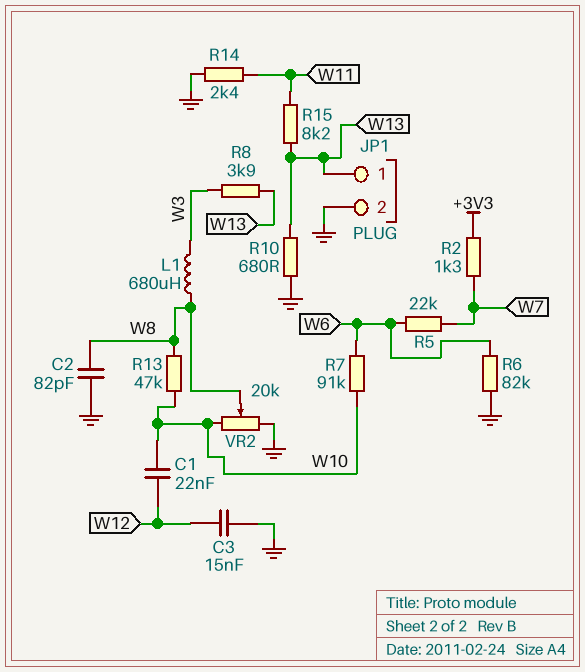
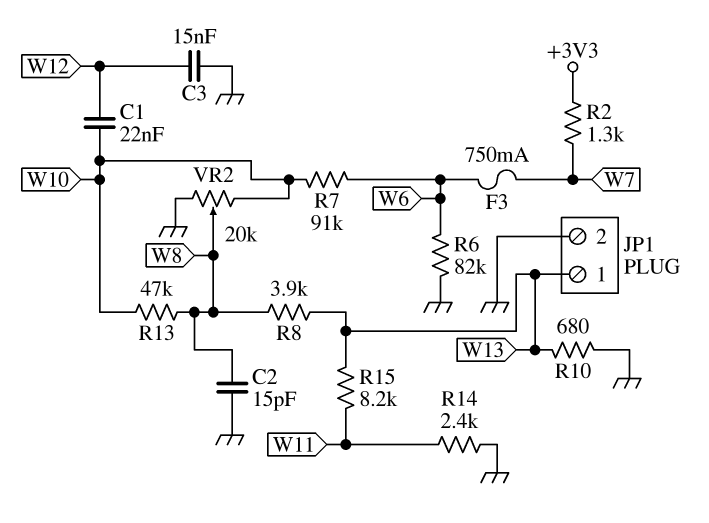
C2: 82pF (GND, W8) -> 15pF (GND, W8)
F3: none -> 750mA (W6, W7)
L1: 680uH (W3, W8) -> none
R5: 22k (W6, W7) -> none
R8: 3.9k (W3, W13) -> 3.9k (W8, W13)

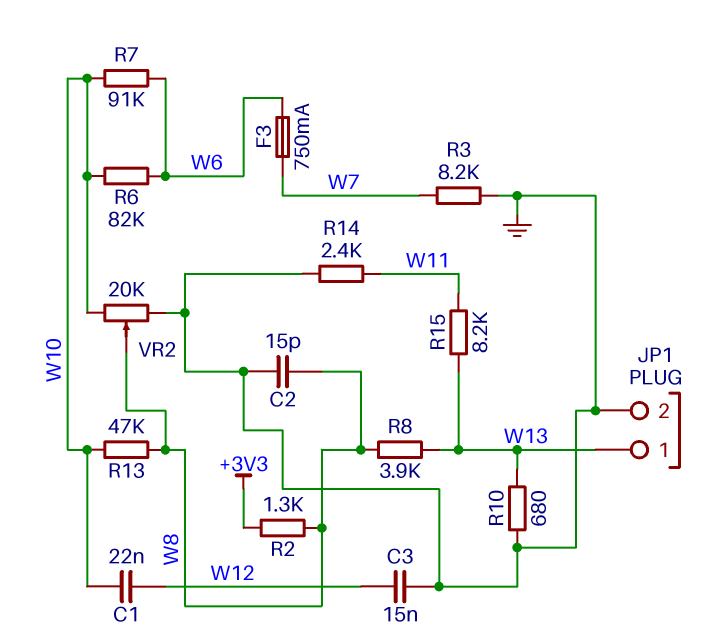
R2: 1.3k (+3V3, W7) -> 1.3k (+3V3, W8)
R3: none -> 8.2k (GND, W7)
R6: 82k (GND, W6) -> 82k (W6, W10)

